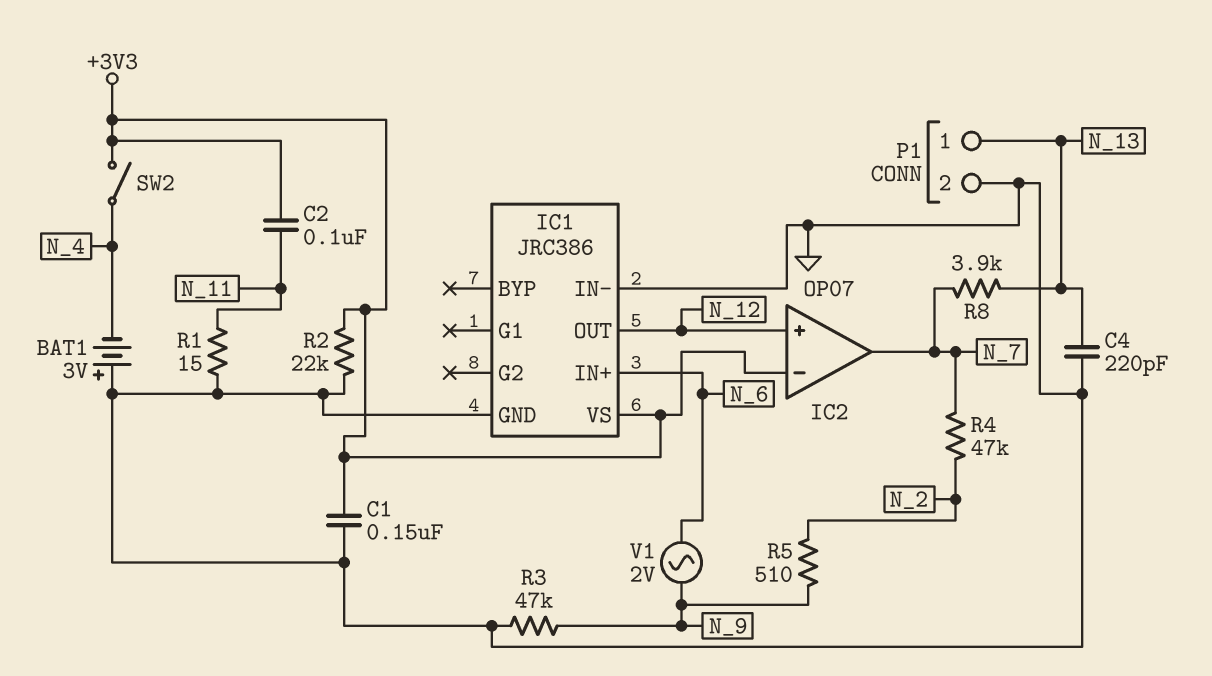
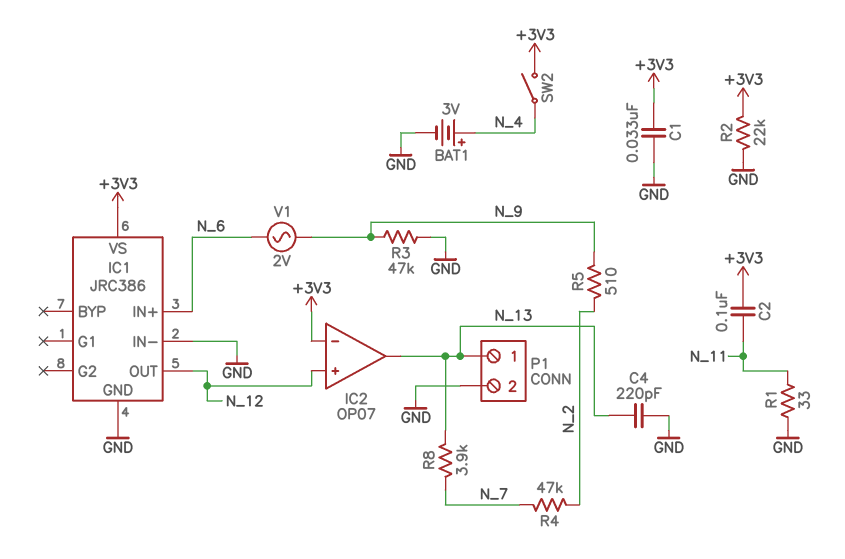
BAT1: 3V (plus GND, minus N_4) -> 3V (plus N_4, minus GND)
C1: 150nF (+3V3, GND) -> 33nF (+3V3, GND)
IC2 pin out: N_7 -> N_13
R1: 15 (GND, N_11) -> 33 (GND, N_11)

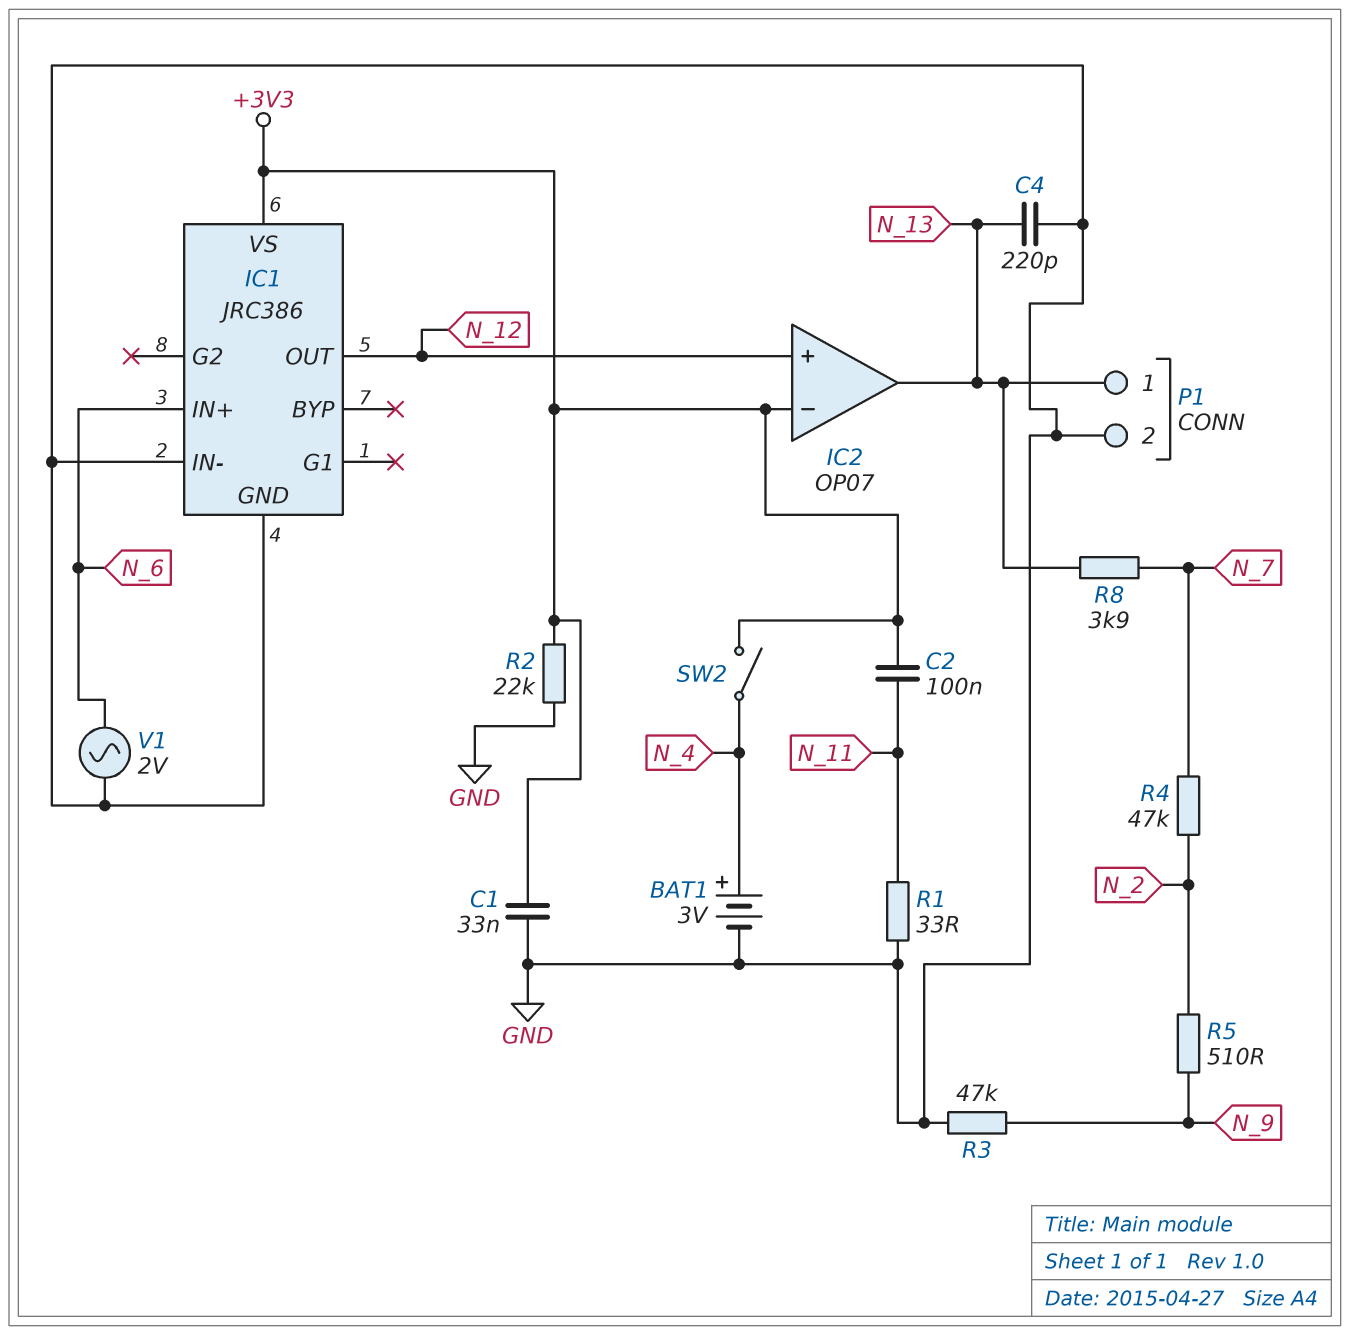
V1: AC 2V (N_6, N_9) -> AC 2V (GND, N_6)

